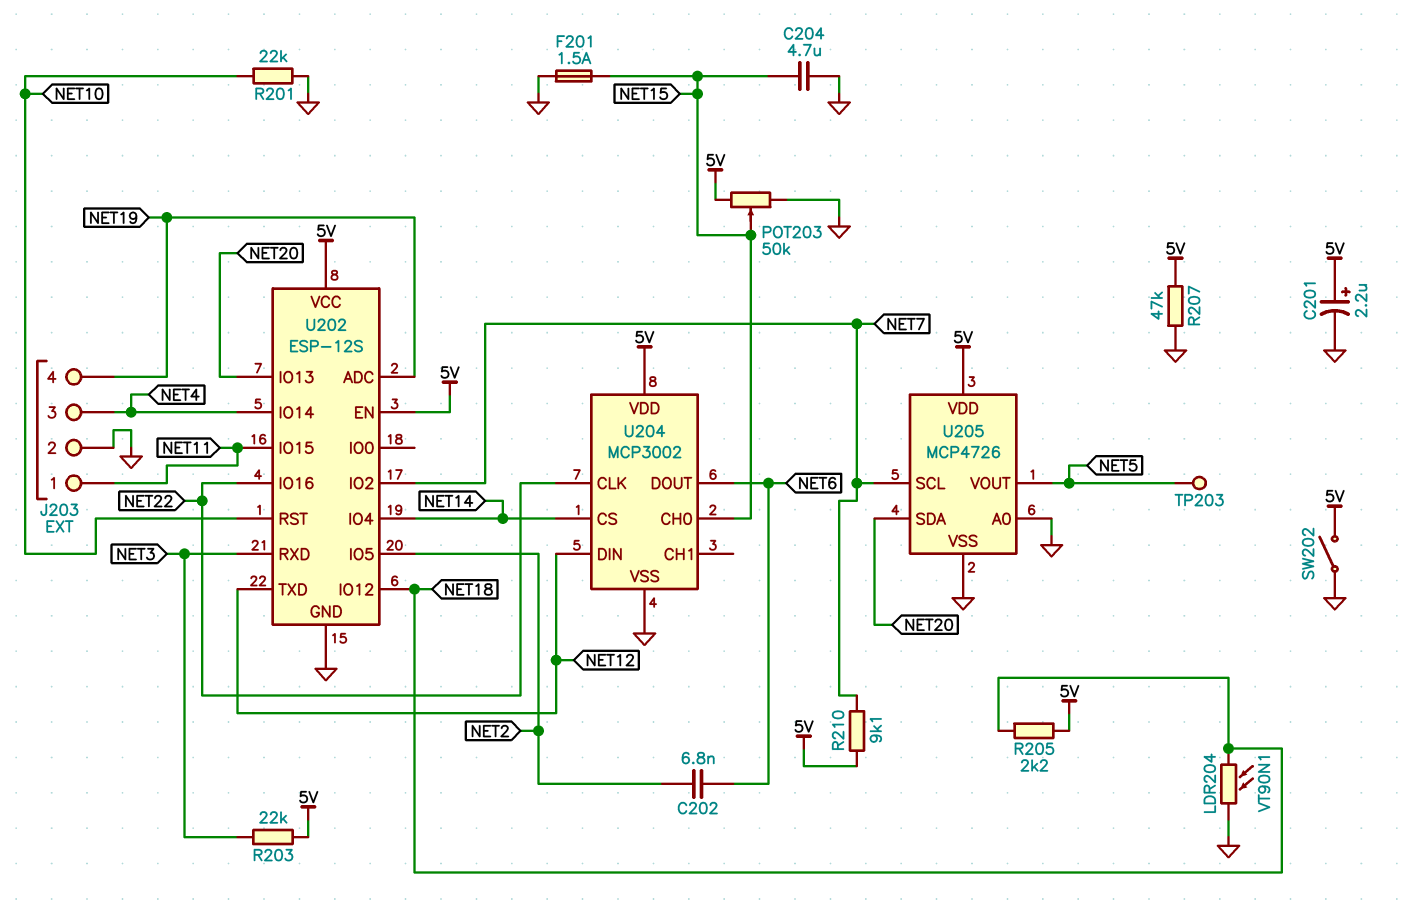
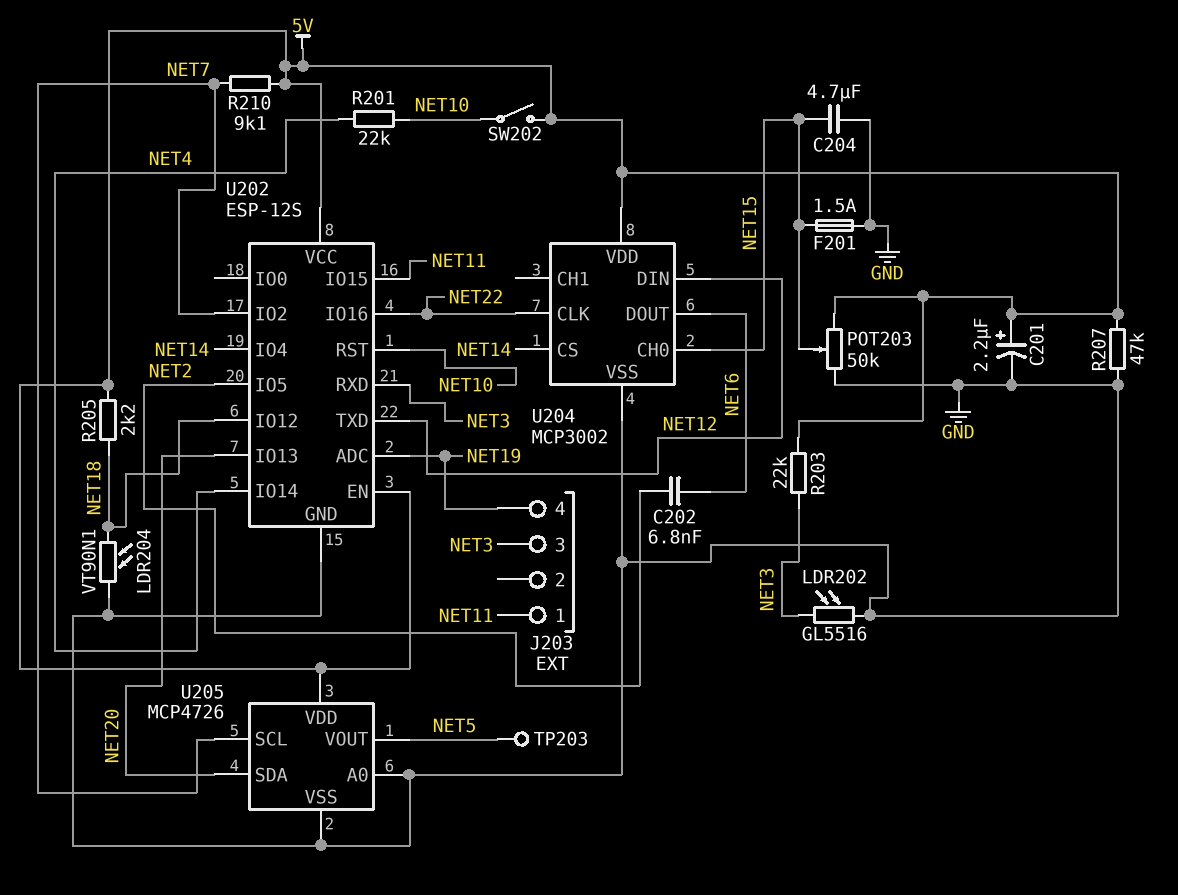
J203 pin 2: GND -> none
J203 pin 3: NET4 -> NET3
LDR202: none -> GL5516 (GND, NET3)
R201: 22k (GND, NET10) -> 22k (NET4, NET10)
SW202: switch (5V, GND) -> switch (5V, NET10)

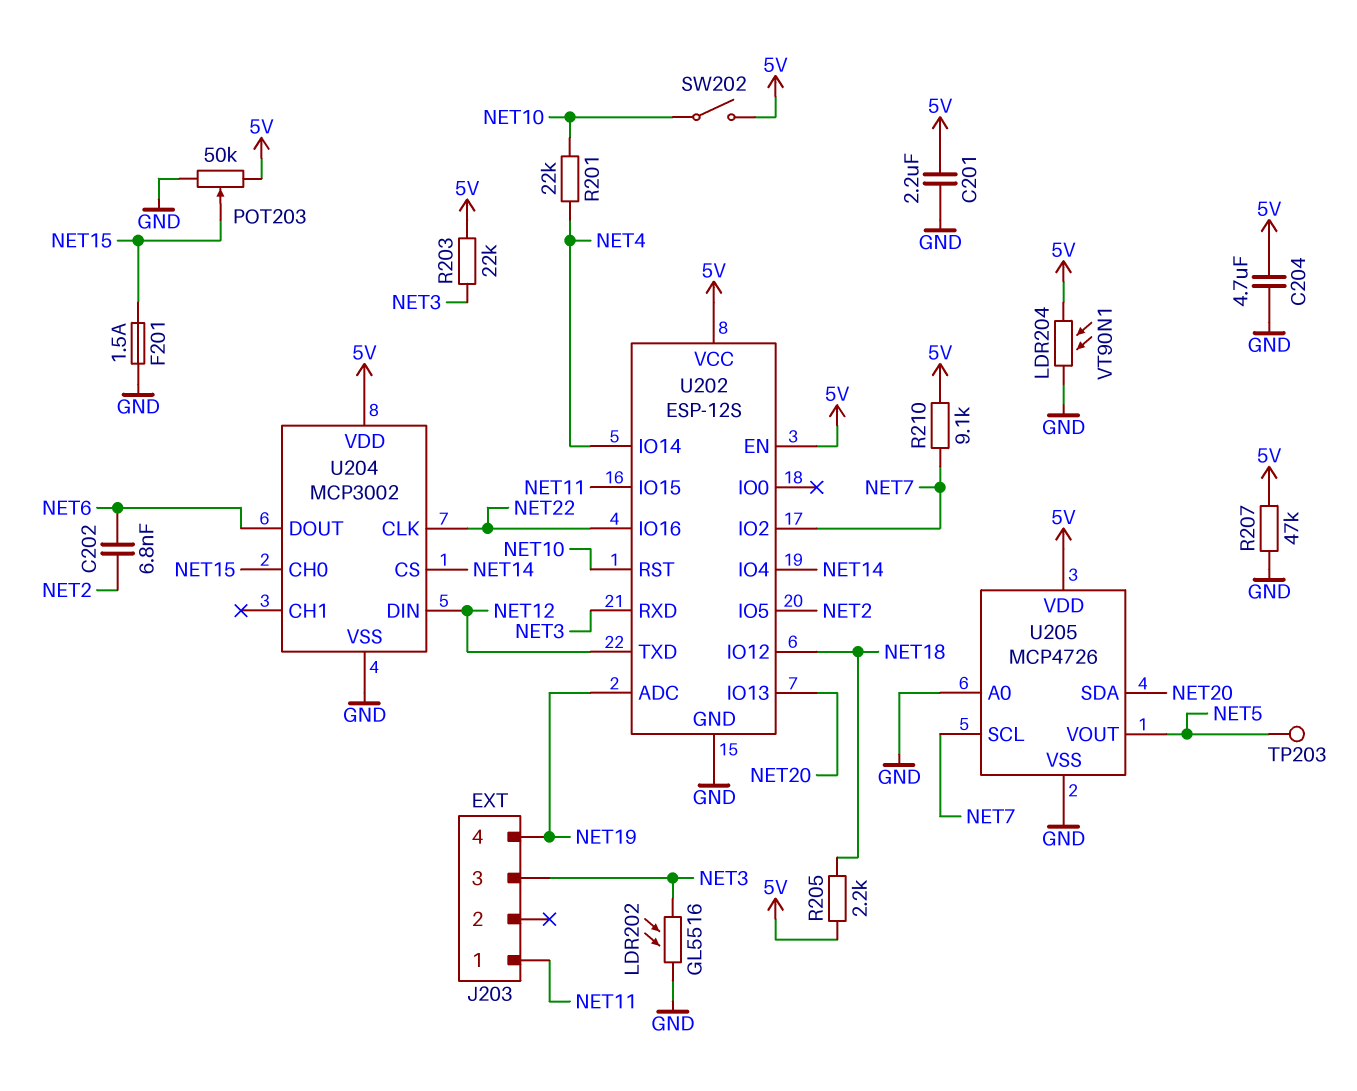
C201: 2.2uF (plus 5V, minus GND) -> 2.2uF (5V, GND)
C204: 4.7uF (GND, NET15) -> 4.7uF (5V, GND)
LDR204: VT90N1 (GND, NET18) -> VT90N1 (5V, GND)

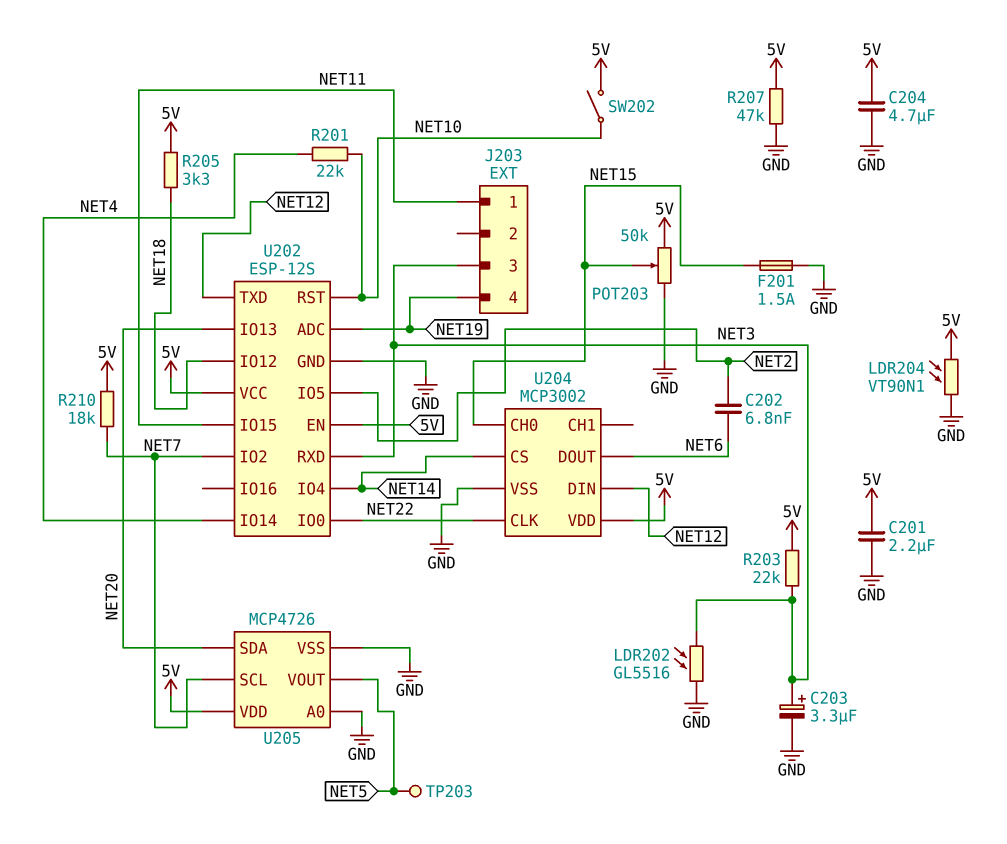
C203: none -> 3.3uF (plus NET3, minus GND)
R205: 2.2k (5V, NET18) -> 3.3k (5V, NET18)
R210: 9.1k (5V, NET7) -> 18k (5V, NET7)
U202 pin IO0: none -> NET22
U202 pin IO16: NET22 -> none

